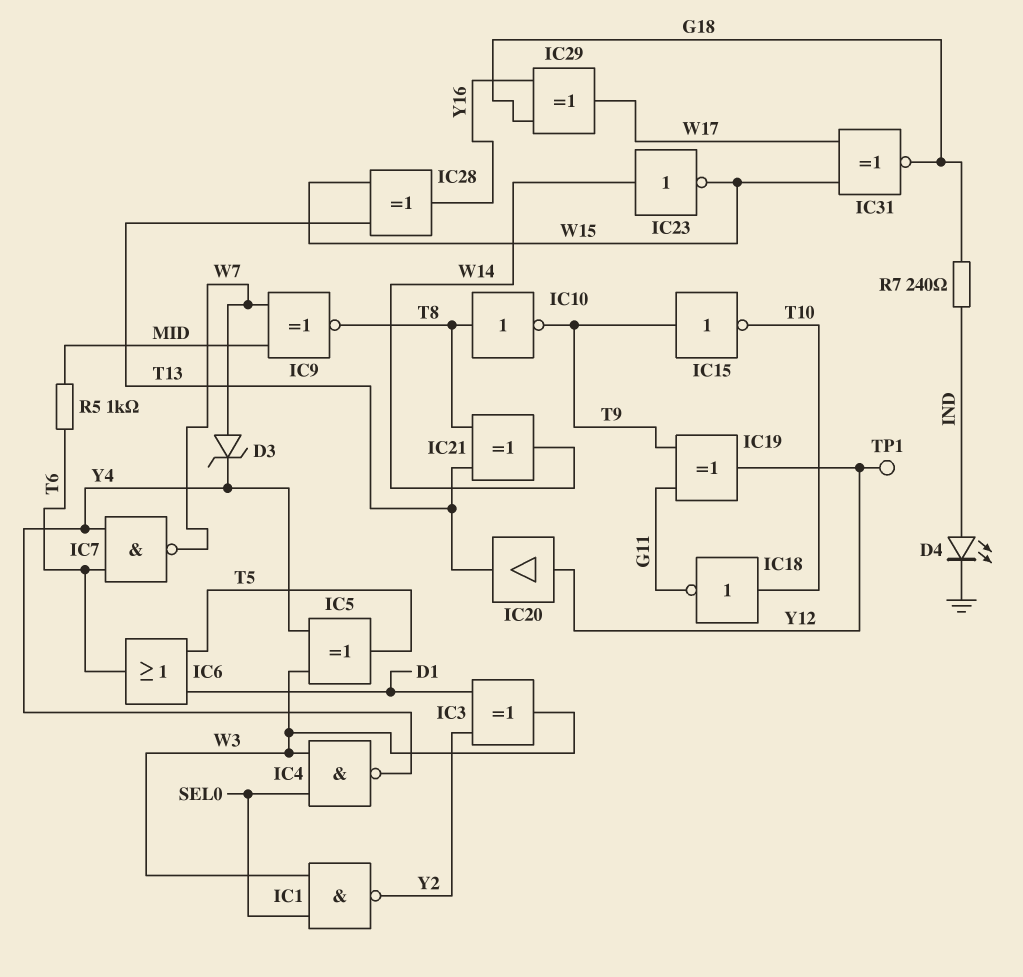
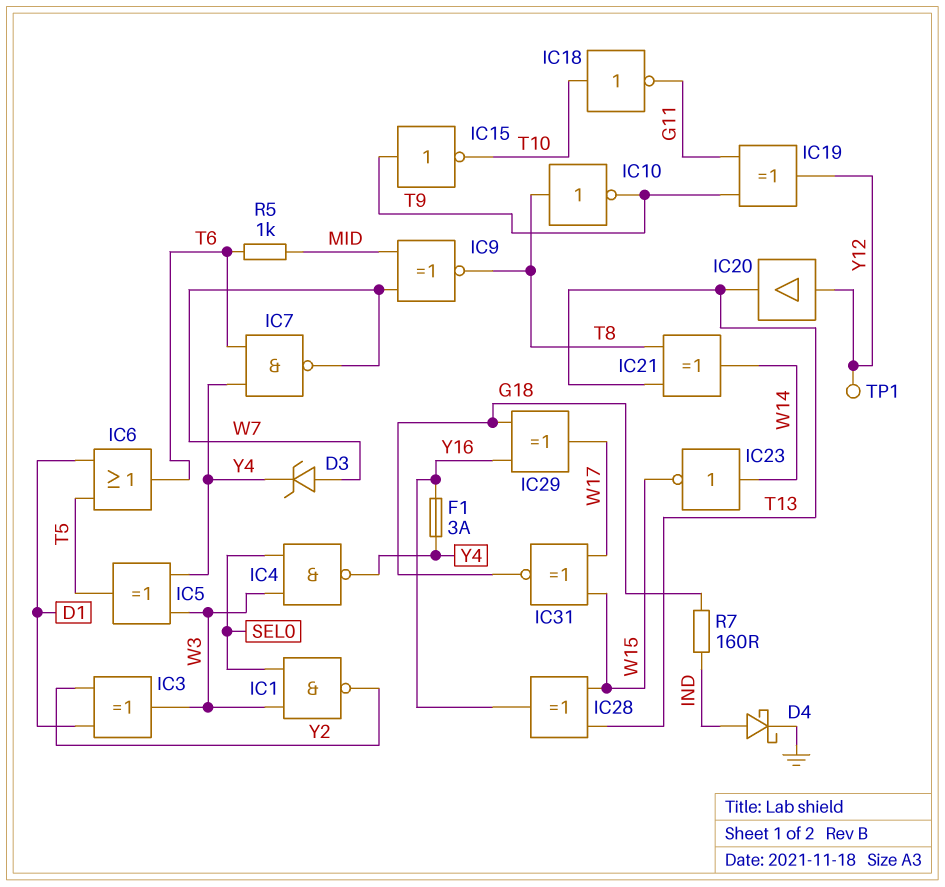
D4: LED (A IND, K GND) -> schottky (A IND, K GND)
F1: none -> 3A (Y4, Y16)
R7: 240 (G18, IND) -> 160 (G18, IND)

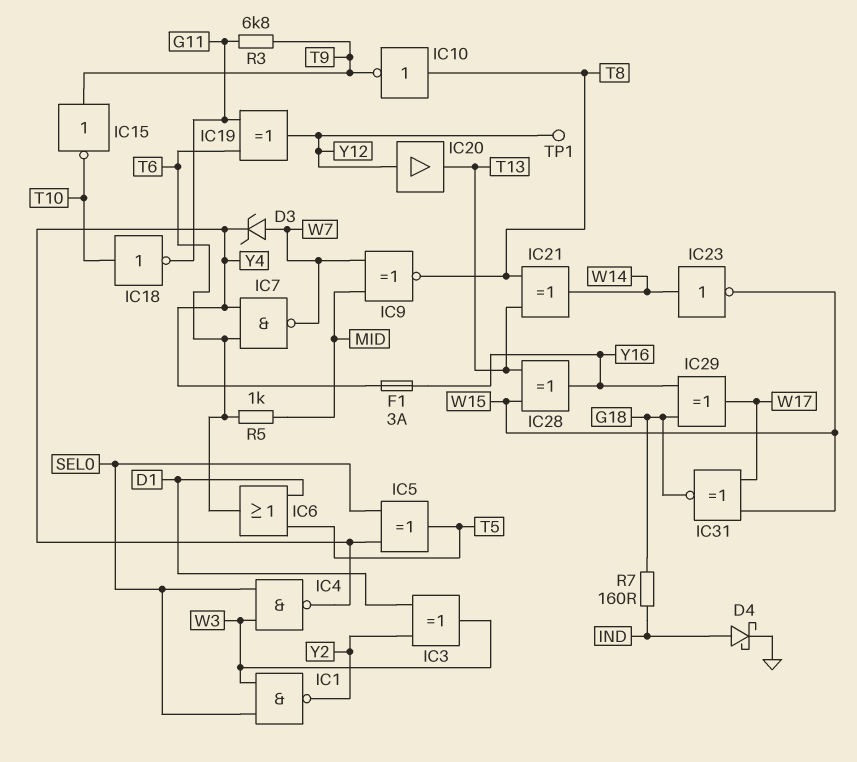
IC5: XOR (in W3, in Y4, out T5) -> XOR (in SEL0, in Y4, out T5)
IC19: XOR (in G11, in T9, out Y12) -> XOR (in G11, in T6, out Y12)
R3: none -> 6.8k (G11, T9)

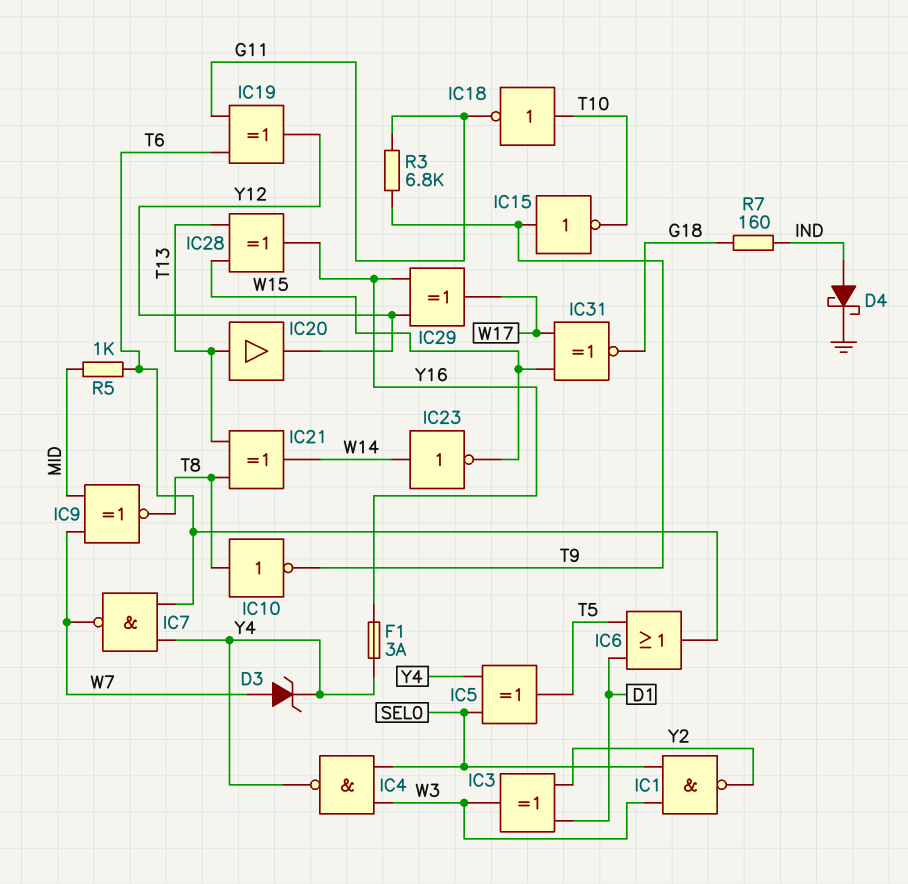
IC20: buffer (in Y12, out T13) -> buffer (in T13, out Y12)
IC29: XOR (in G18, in Y16, out W17) -> XOR (in Y12, in Y16, out W17)
TP1: test point (Y12) -> none

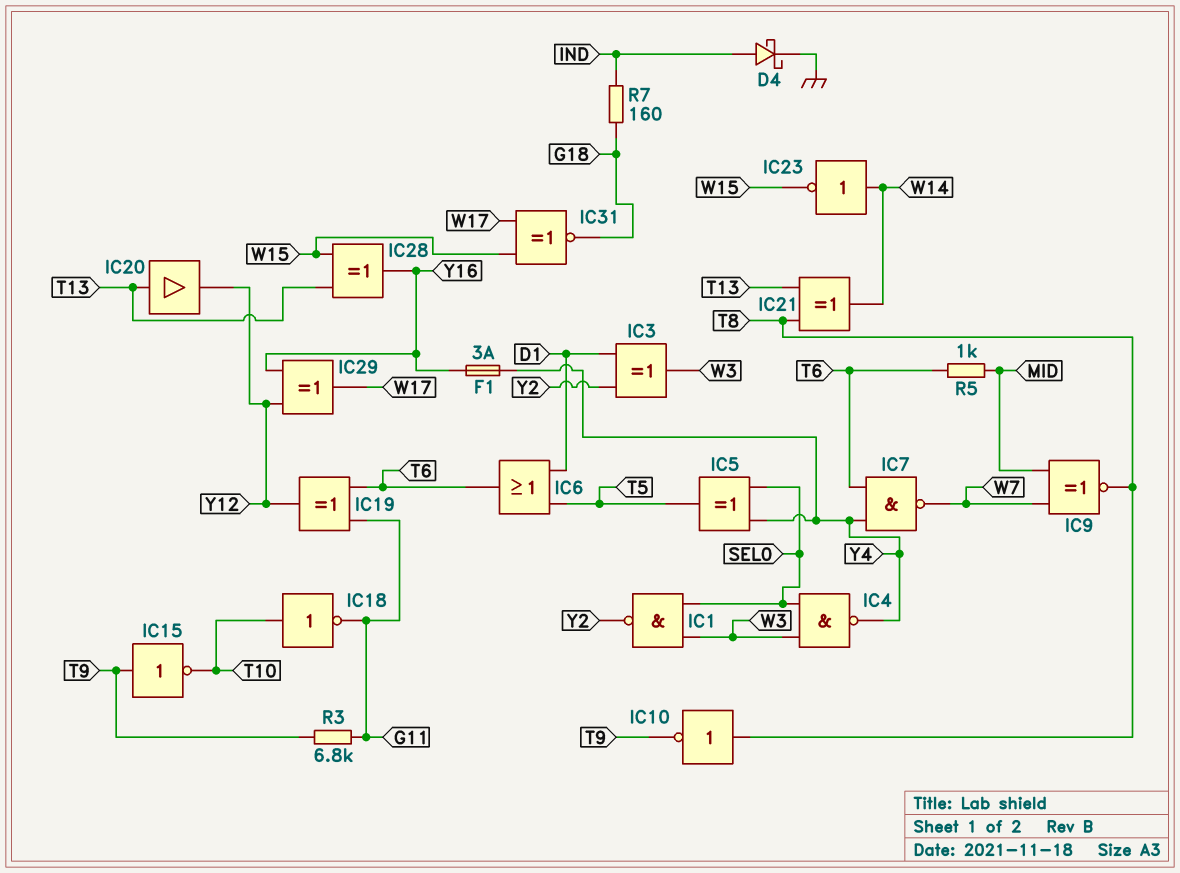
D3: zener (A W7, K Y4) -> none

